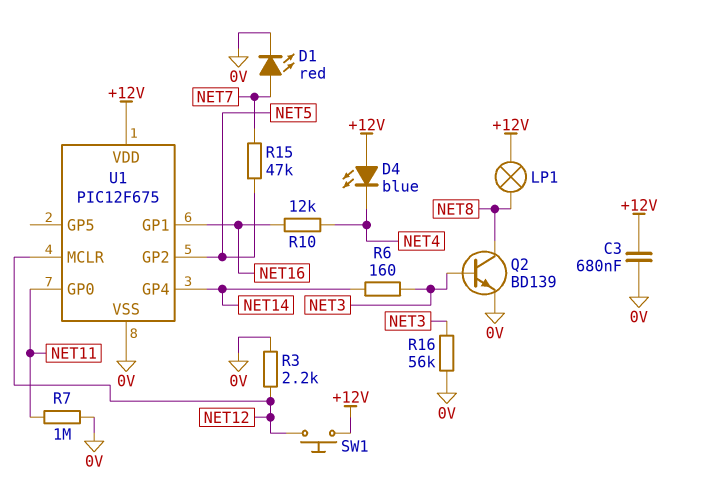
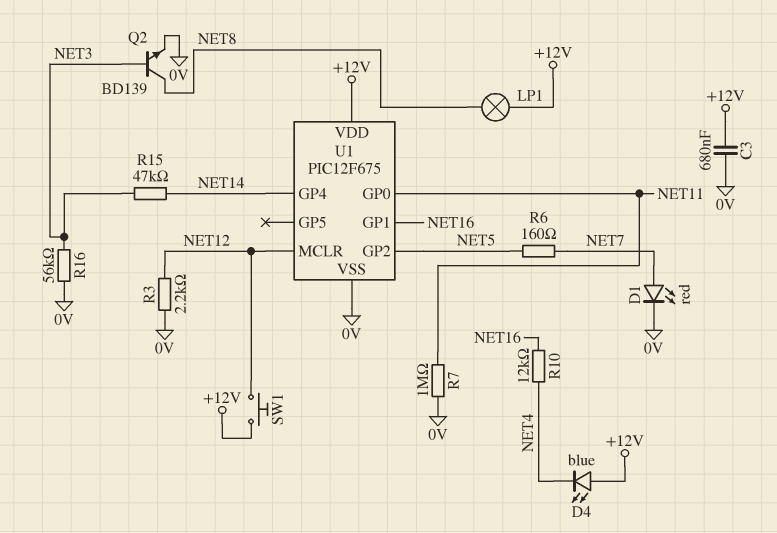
R6: 160 (NET3, NET14) -> 160 (NET5, NET7)
R15: 47k (NET5, NET7) -> 47k (NET3, NET14)

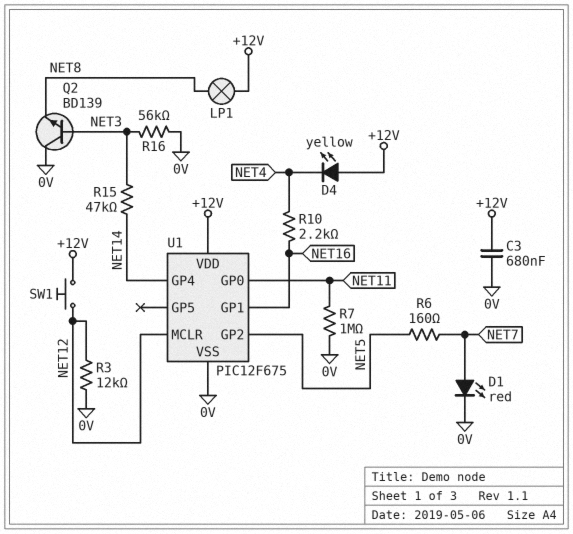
D4: LED blue (A +12V, K NET4) -> LED yellow (A +12V, K NET4)
Q2: NPN BD139 (B NET3, C NET8, E 0V) -> NPN BD139 (B NET3, C 0V, E NET8)
R3: 2.2k (0V, NET12) -> 12k (0V, NET12)
R10: 12k (NET4, NET16) -> 2.2k (NET4, NET16)

